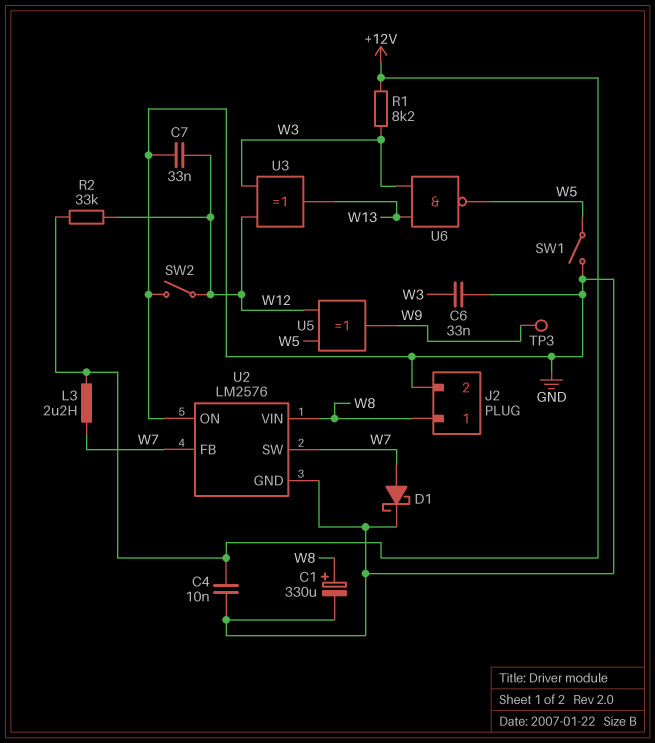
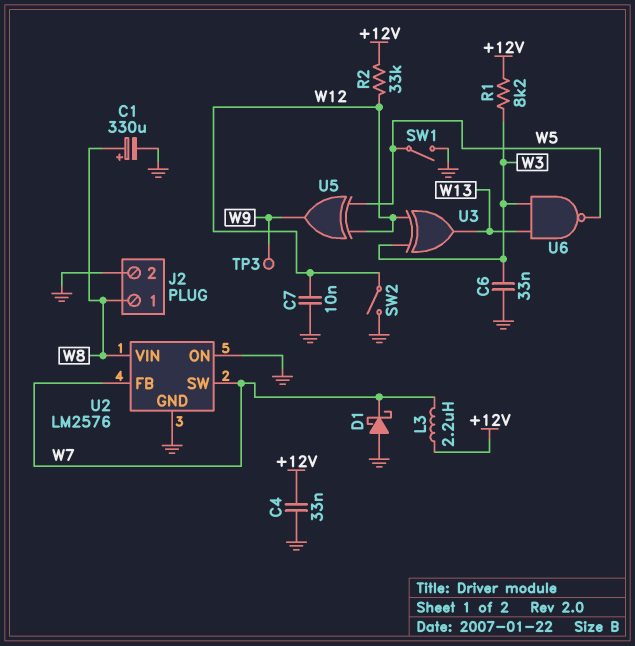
C4: 10nF (+12V, GND) -> 33nF (+12V, GND)
C7: 33nF (GND, W12) -> 10nF (GND, W12)
D1: schottky (A W7, K GND) -> schottky (A GND, K W7)

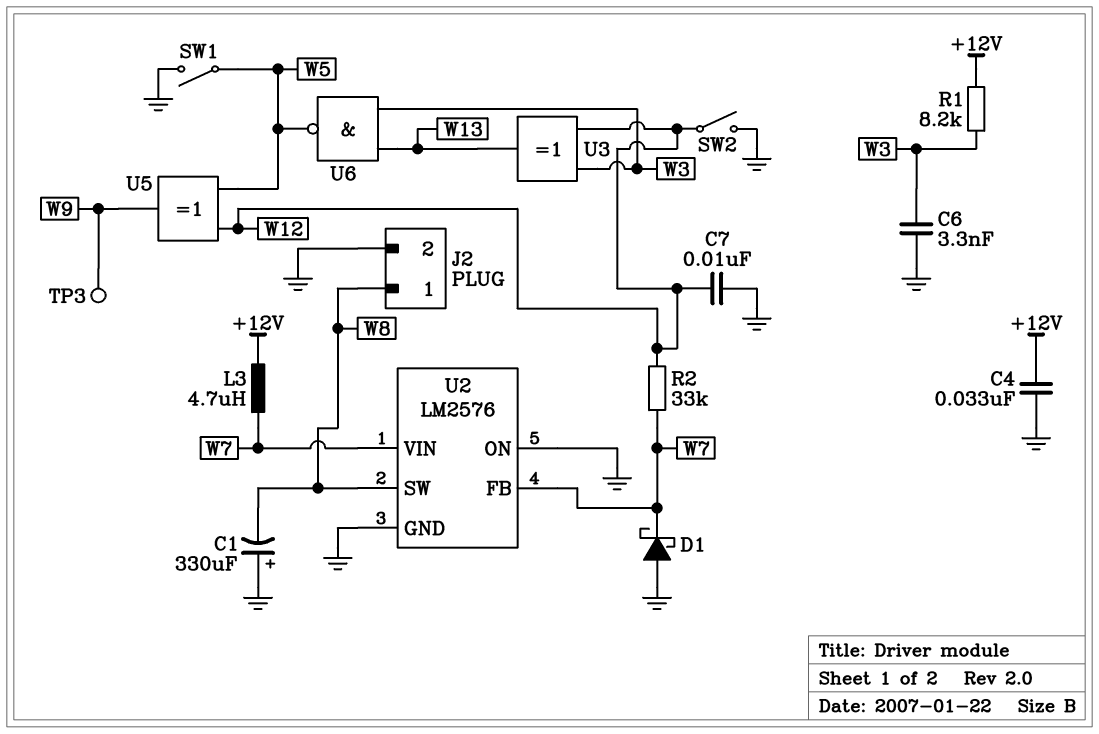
C1: 330uF (plus W8, minus GND) -> 330uF (plus GND, minus W8)
C6: 33nF (GND, W3) -> 3.3nF (GND, W3)
L3: 2.2uH (+12V, W7) -> 4.7uH (+12V, W7)
R2: 33k (+12V, W12) -> 33k (W7, W12)
U2 pin SW: W7 -> W8
U2 pin VIN: W8 -> W7

